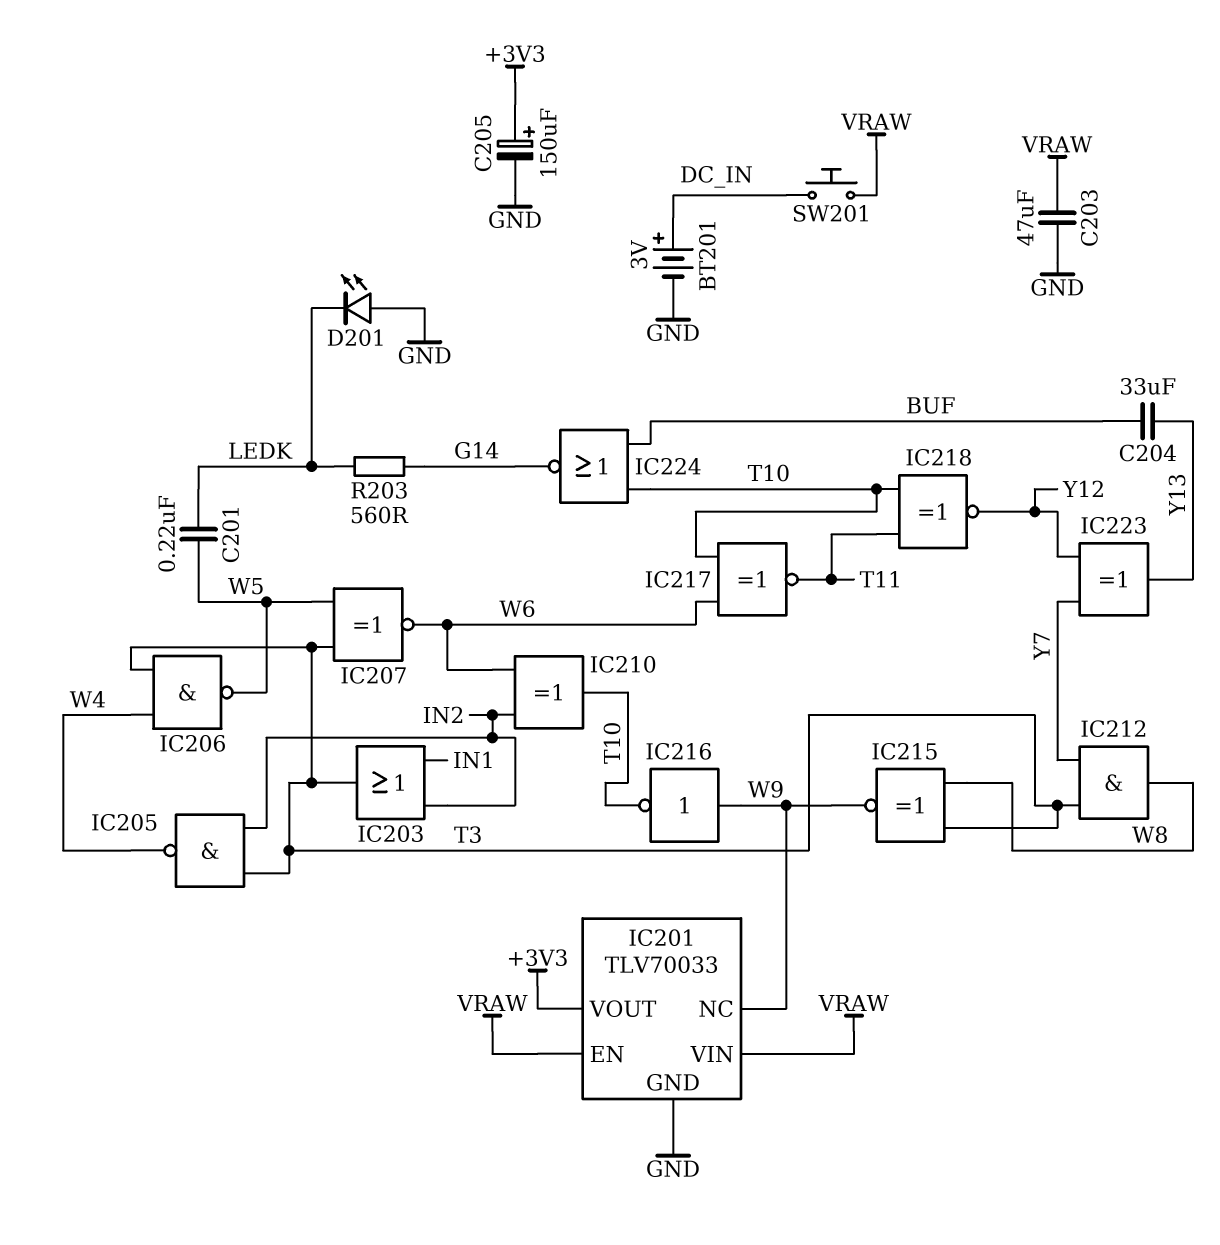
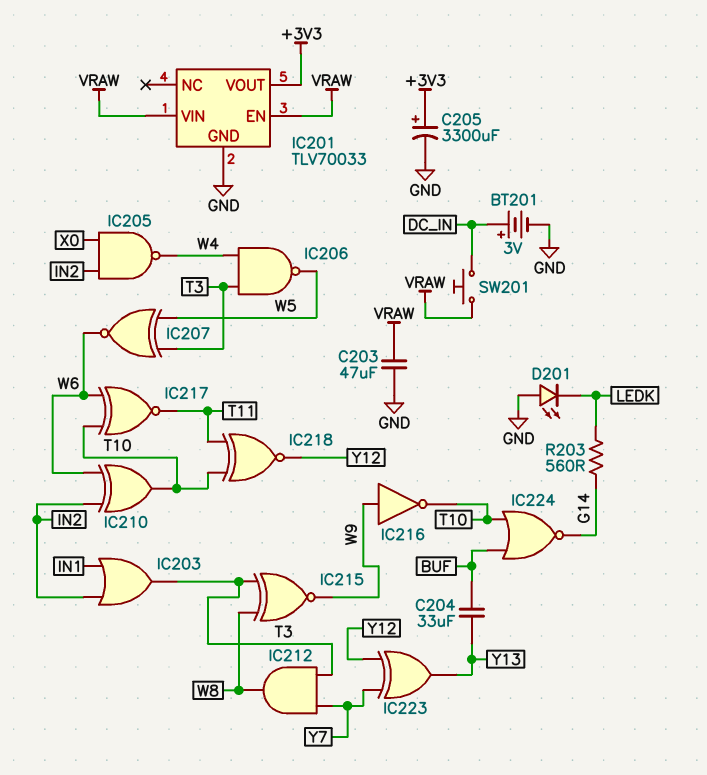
C201: 220nF (LEDK, W5) -> none
C205: 150uF (plus +3V3, minus GND) -> 3300uF (plus +3V3, minus GND)
IC201 pin NC: W9 -> none
IC205: NAND (in IN2, in T3, out W4) -> NAND (in IN2, in X0, out W4)

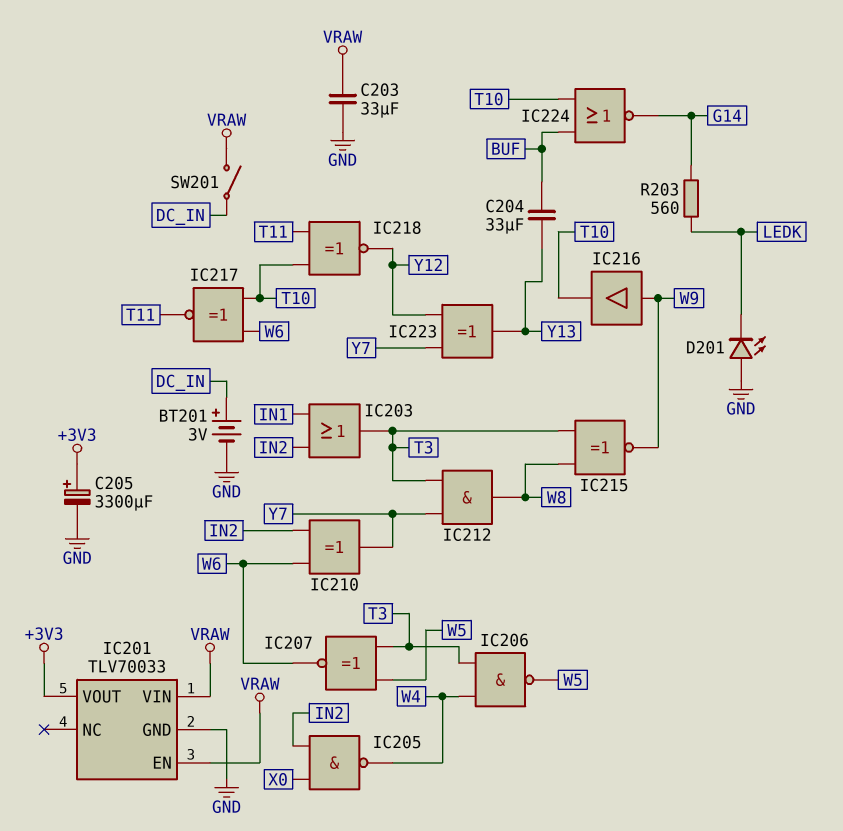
C203: 47uF (GND, VRAW) -> 33uF (GND, VRAW)
IC210: XOR (in IN2, in W6, out T10) -> XOR (in IN2, in W6, out Y7)
IC216: NOT (in W9, out T10) -> buffer (in W9, out T10)
SW201: button (DC_IN, VRAW) -> switch (DC_IN, VRAW)

